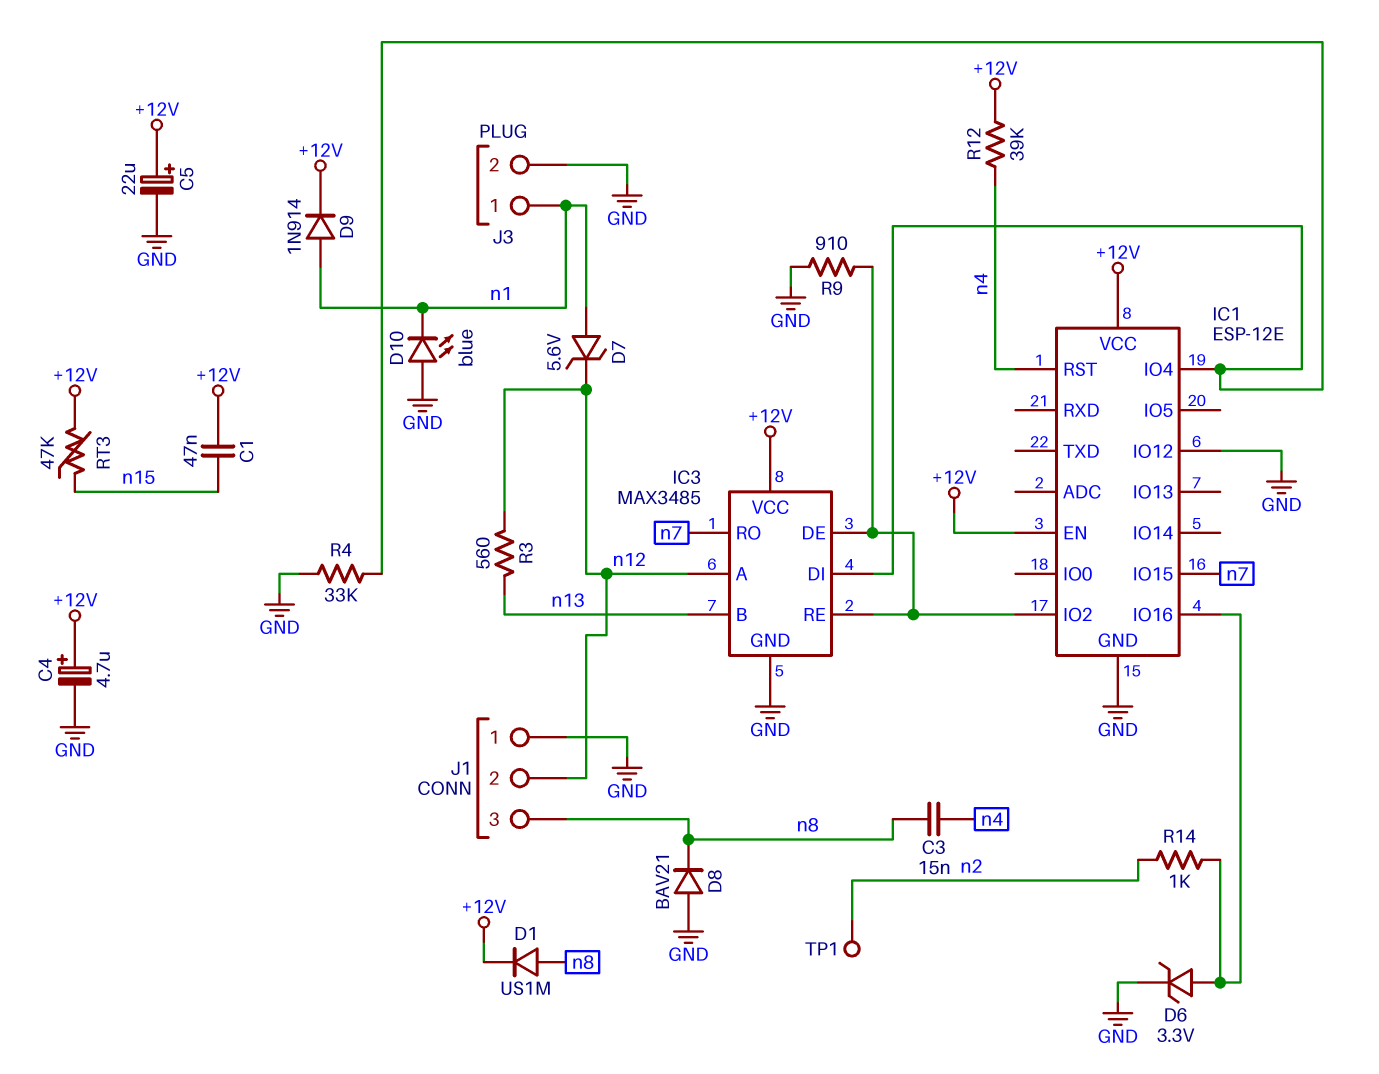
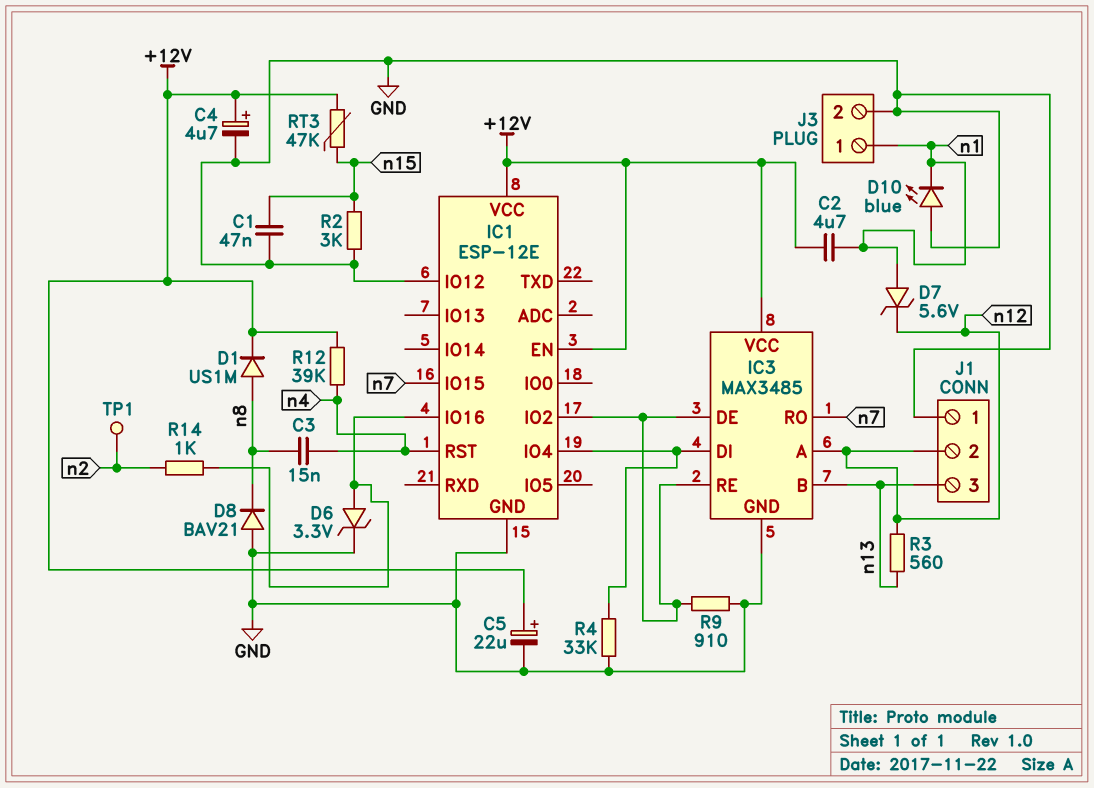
C1: 47nF (+12V, n15) -> 47nF (GND, n15)
C2: none -> 4.7uF (+12V, n1)
D9: diode 1N914 (A n1, K +12V) -> none
J1 pin 3: n8 -> n13
R2: none -> 3k (GND, n15)

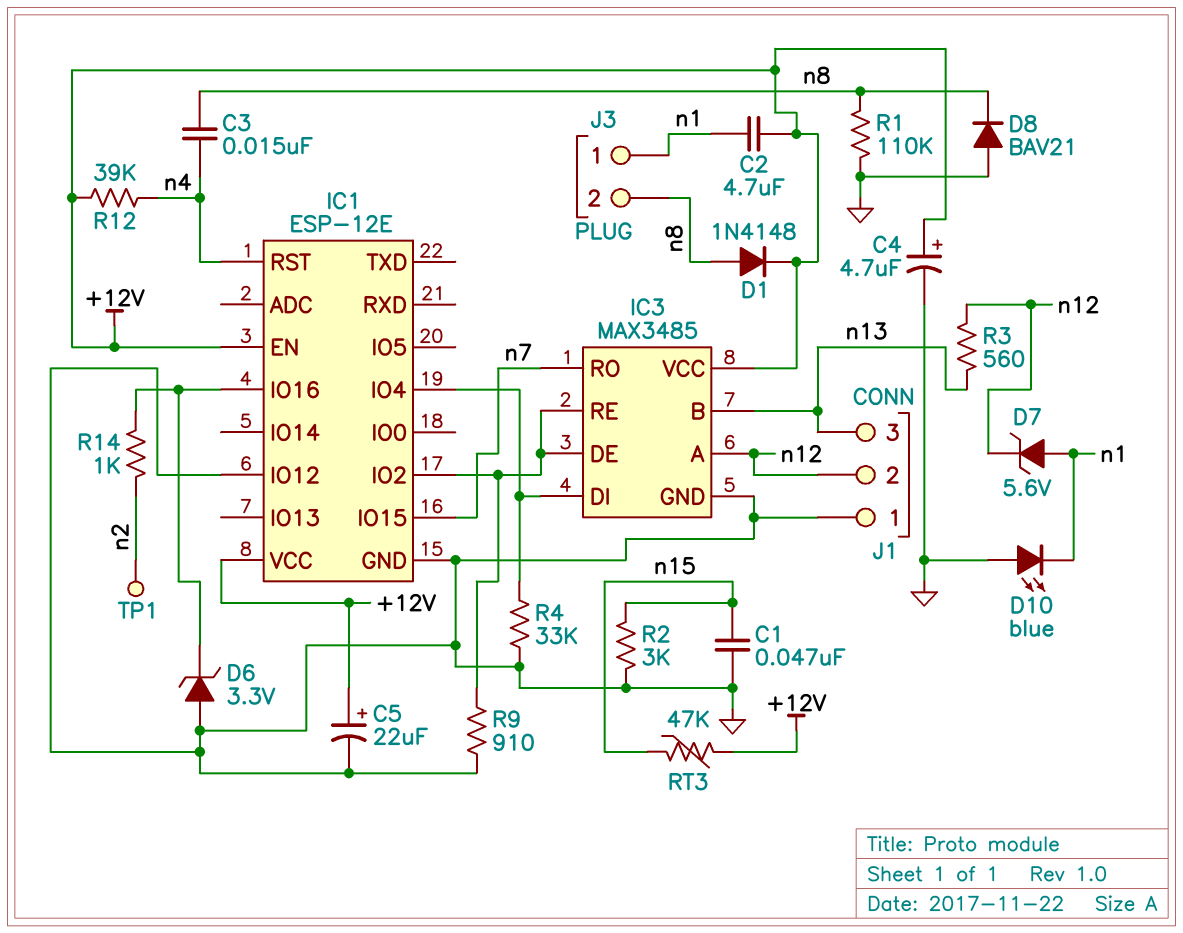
D1: diode US1M (A n8, K +12V) -> diode 1N4148 (A n8, K +12V)
D6: zener 3.3V (A IC1/IO16, K GND) -> zener 3.3V (A GND, K IC1/IO16)
J3 pin 2: GND -> n8
R1: none -> 110k (GND, n8)

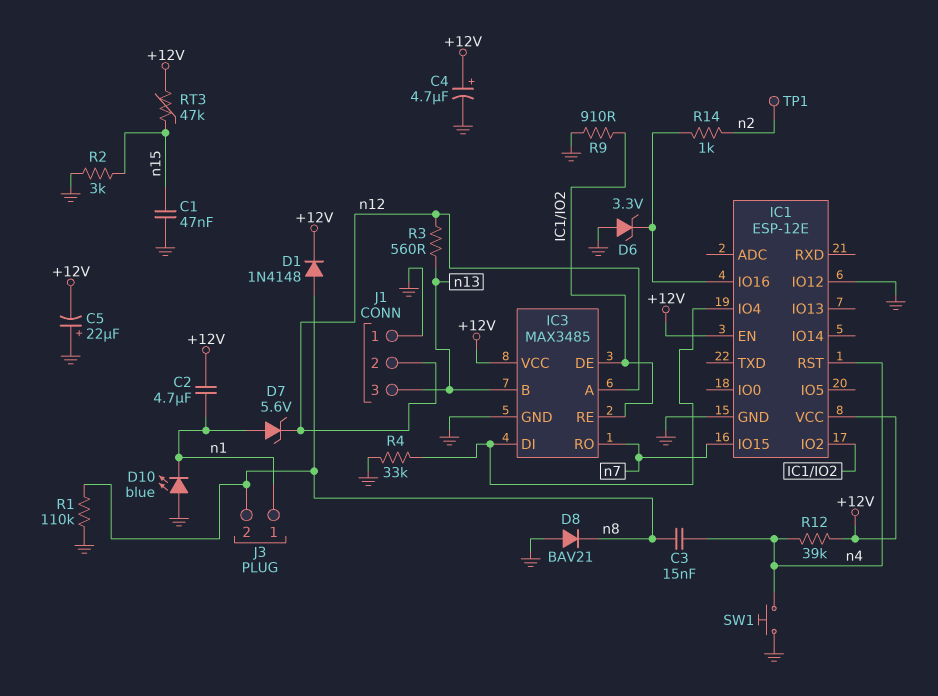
C5: 22uF (plus +12V, minus GND) -> 22uF (plus GND, minus +12V)
SW1: none -> button (GND, n4)

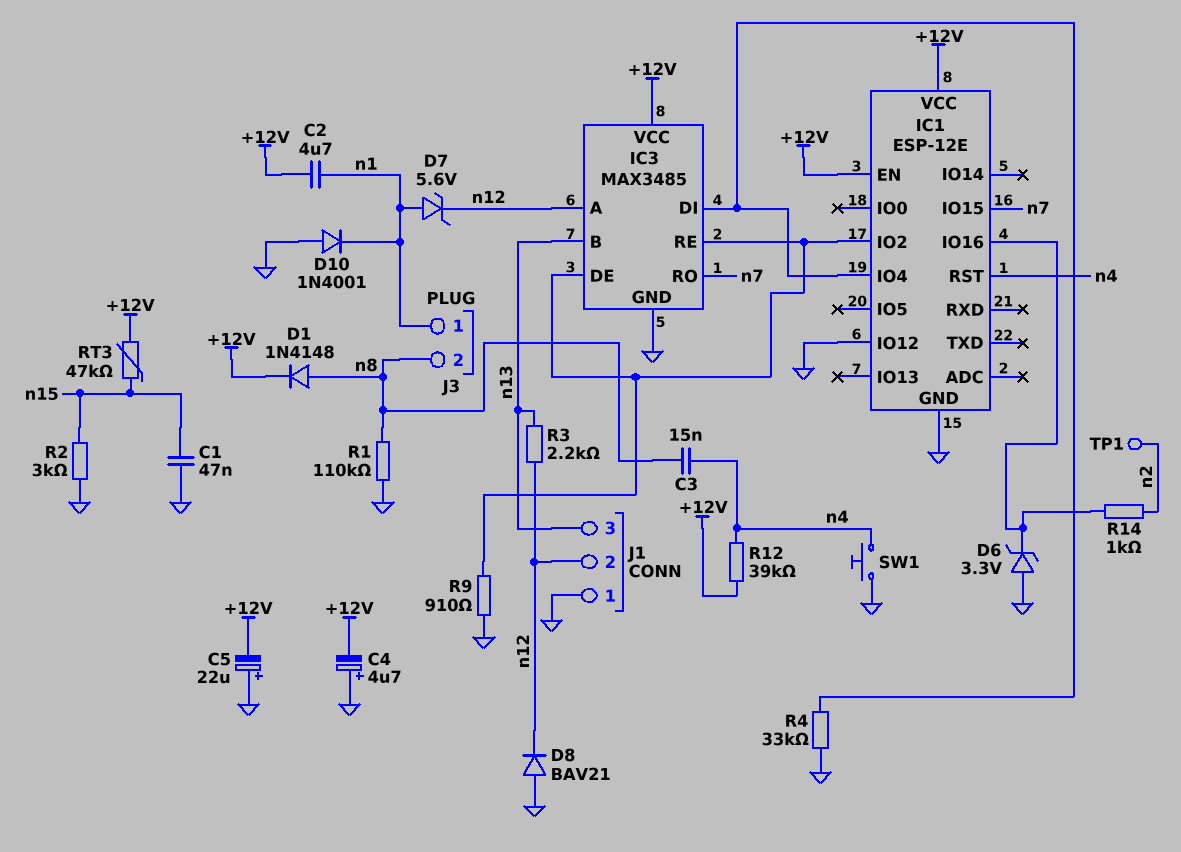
C4: 4.7uF (plus +12V, minus GND) -> 4.7uF (plus GND, minus +12V)
D8: diode BAV21 (A GND, K n8) -> diode BAV21 (A GND, K n12)
D10: LED blue (A GND, K n1) -> diode 1N4001 (A GND, K n1)
R3: 560 (n12, n13) -> 2.2k (n12, n13)

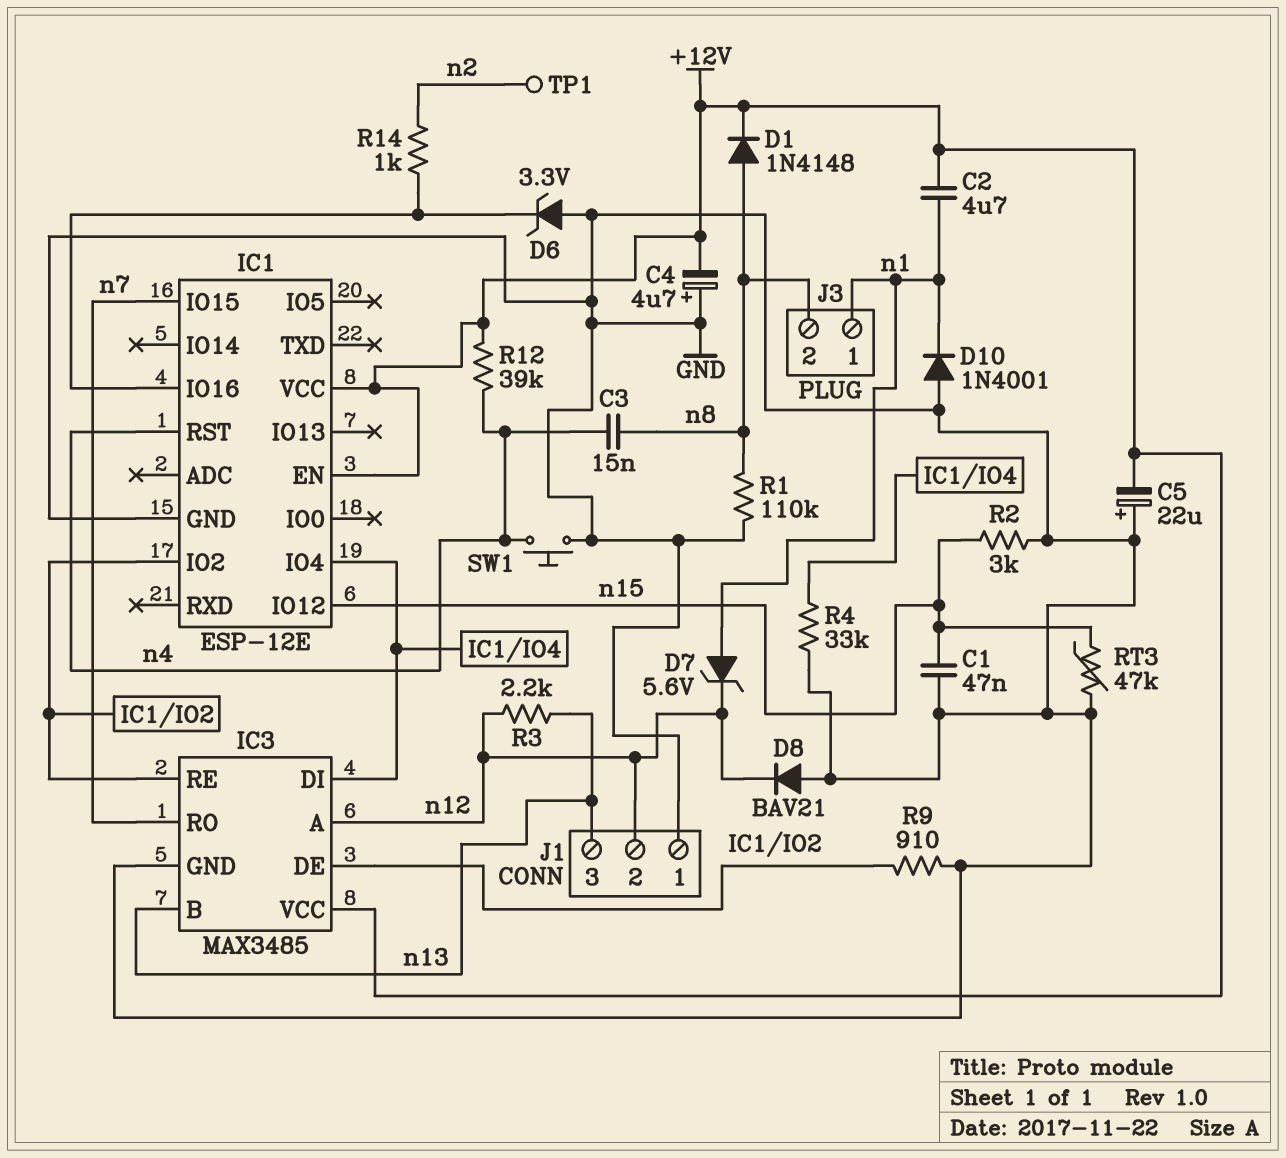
IC1 pin IO12: GND -> n15
RT3: 47k (+12V, n15) -> 47k (GND, n15)

